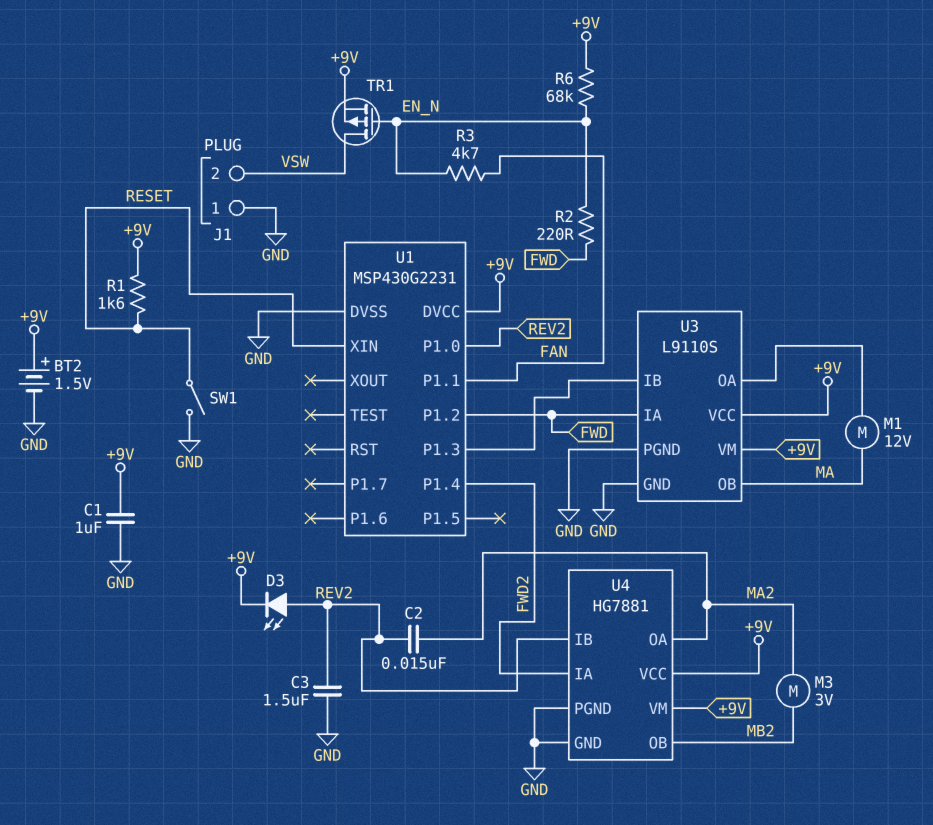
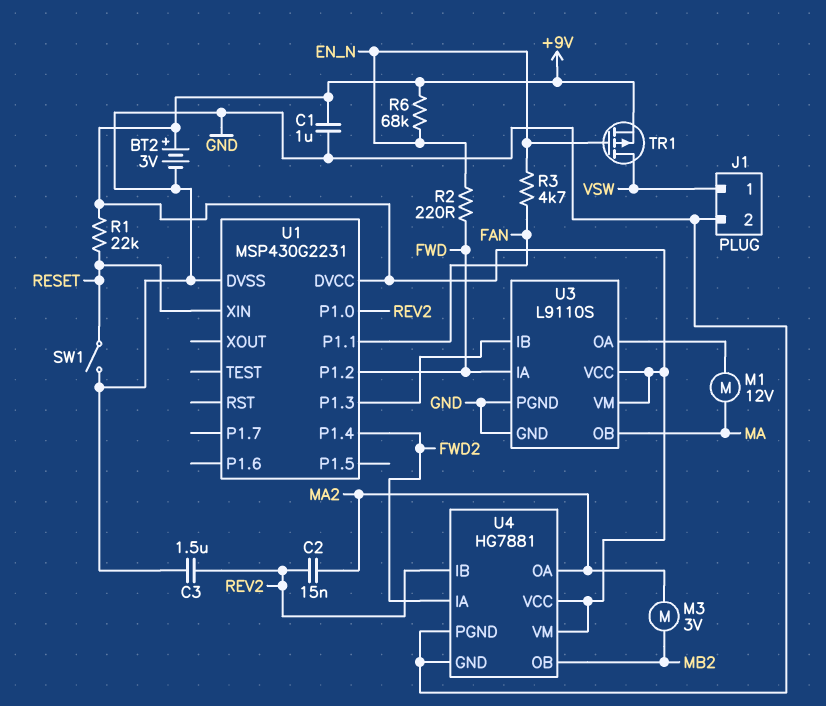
BT2: 1.5V (plus +9V, minus GND) -> 3V (plus +9V, minus GND)
D3: LED (A REV2, K +9V) -> none
J1 pin 1: GND -> VSW
J1 pin 2: VSW -> GND
R1: 1.6k (+9V, RESET) -> 22k (+9V, RESET)

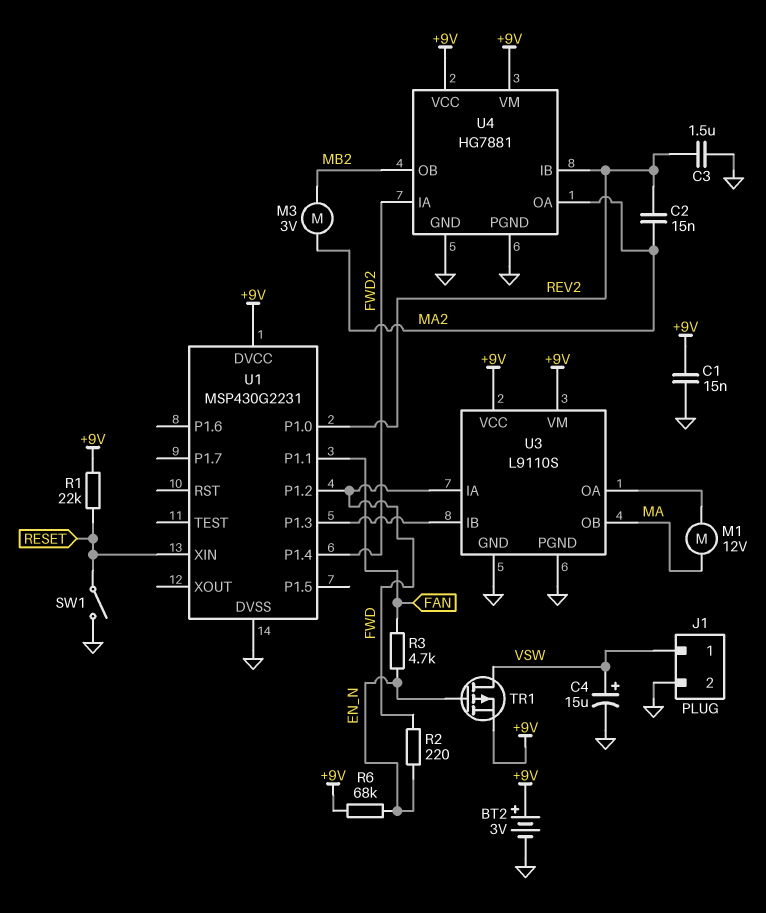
C1: 1uF (+9V, GND) -> 15nF (+9V, GND)
C4: none -> 15uF (plus VSW, minus GND)

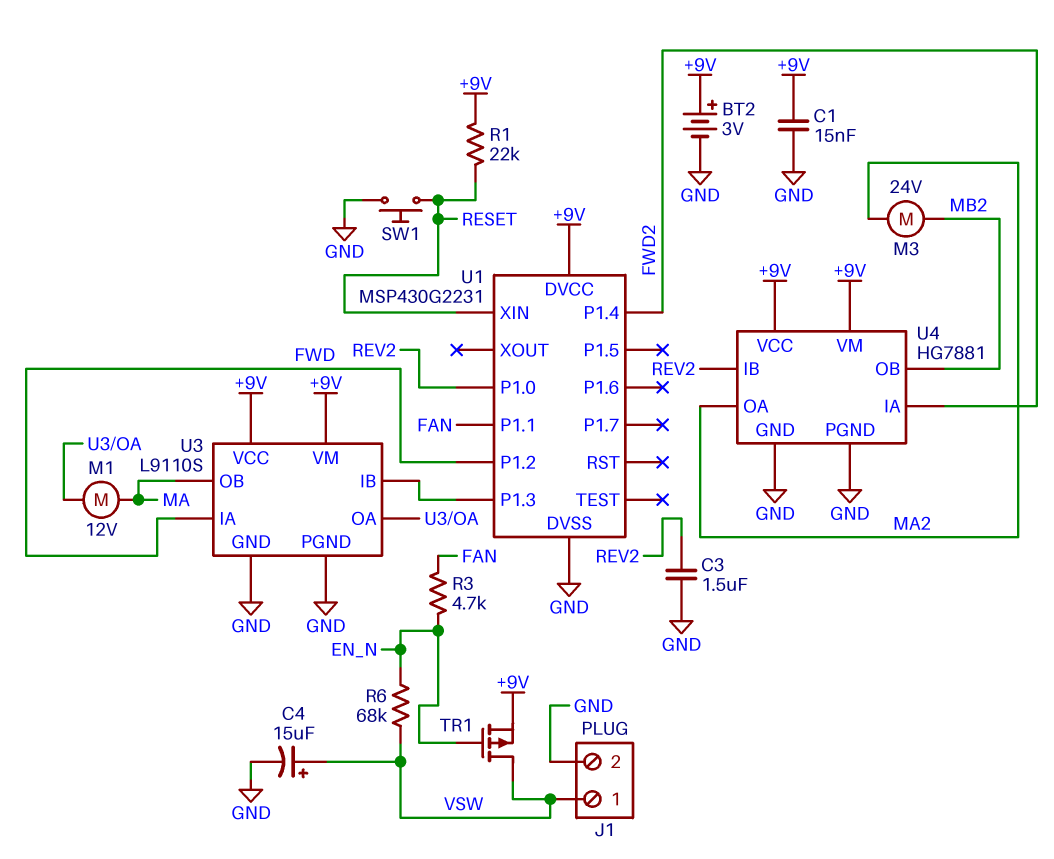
C2: 15nF (MA2, REV2) -> none
M3: motor 3V (MA2, MB2) -> motor 24V (MA2, MB2)
R2: 220 (EN_N, FWD) -> none
R6: 68k (+9V, EN_N) -> 68k (EN_N, VSW)
SW1: switch (GND, RESET) -> button (GND, RESET)

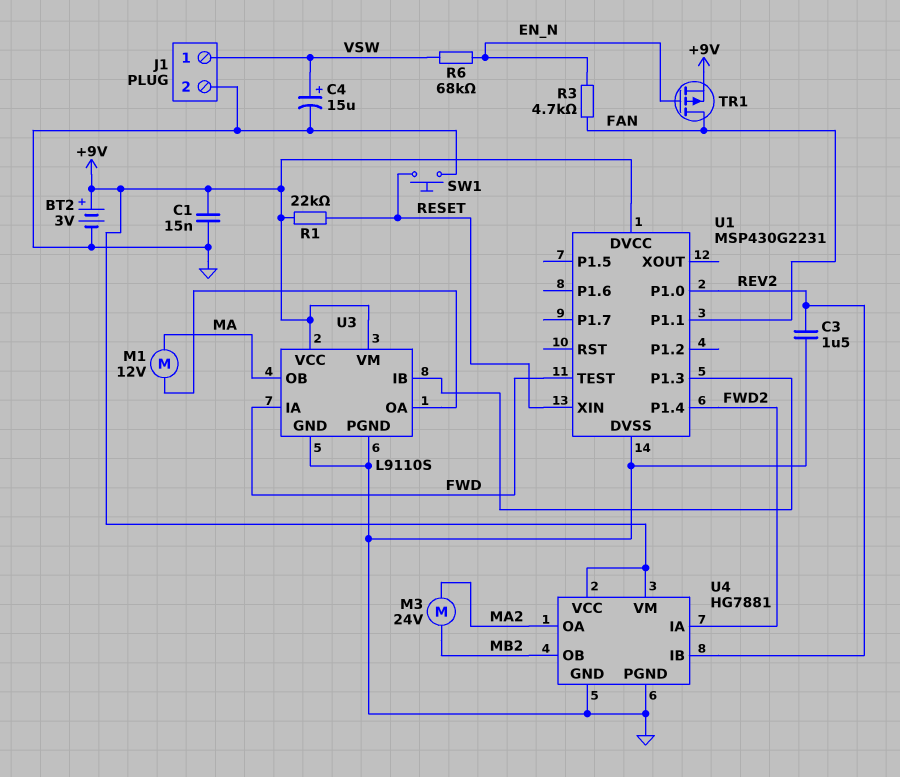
TR1: PMOS (G EN_N, D VSW, S +9V) -> PMOS (G EN_N, D FAN, S +9V)
U1 pin P1.2: FWD -> none
U1 pin TEST: none -> FWD

